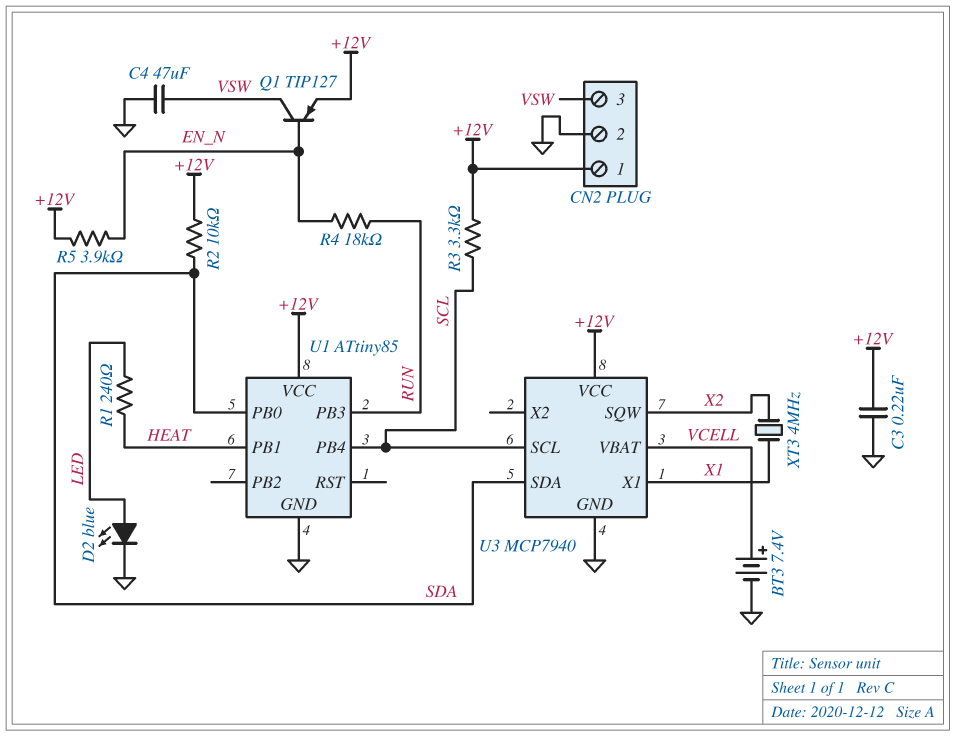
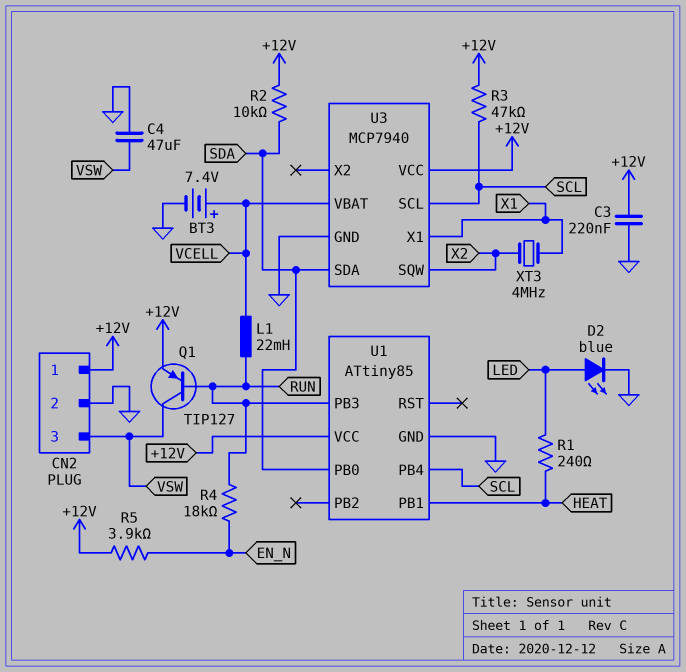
L1: none -> 22mH (RUN, VCELL)
Q1: PNP TIP127 (B EN_N, C VSW, E +12V) -> PNP TIP127 (B RUN, C VSW, E +12V)
R3: 3.3k (+12V, SCL) -> 47k (+12V, SCL)

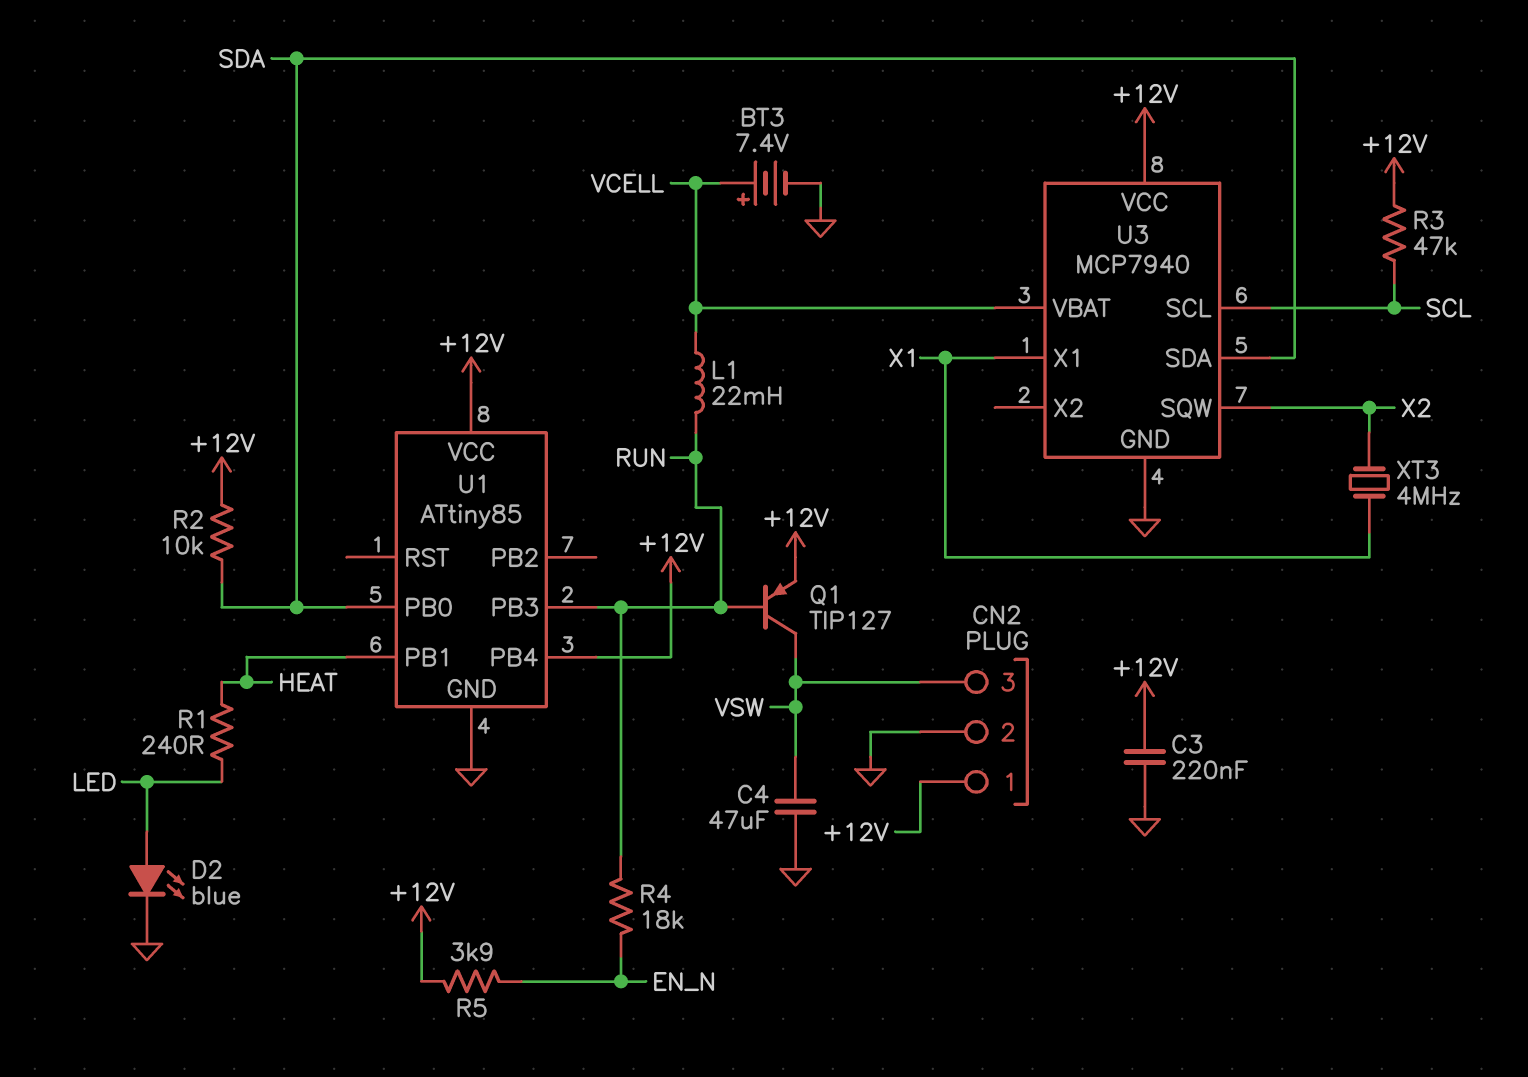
U1 pin PB4: SCL -> +12V

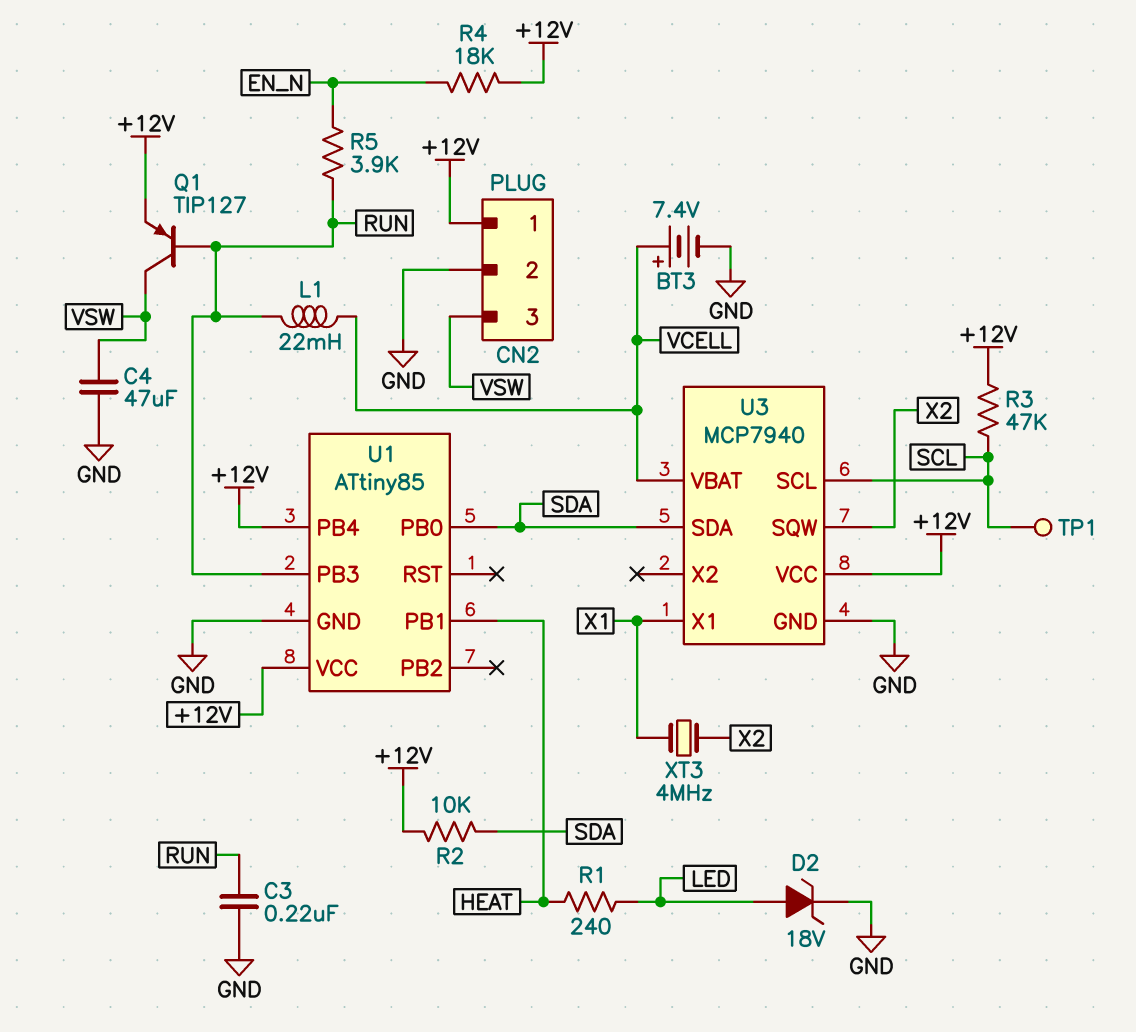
C3: 220nF (+12V, GND) -> 220nF (GND, RUN)
D2: LED blue (A LED, K GND) -> zener 18V (A LED, K GND)
R4: 18k (EN_N, RUN) -> 18k (+12V, EN_N)
R5: 3.9k (+12V, EN_N) -> 3.9k (EN_N, RUN)
TP1: none -> test point (SCL)

